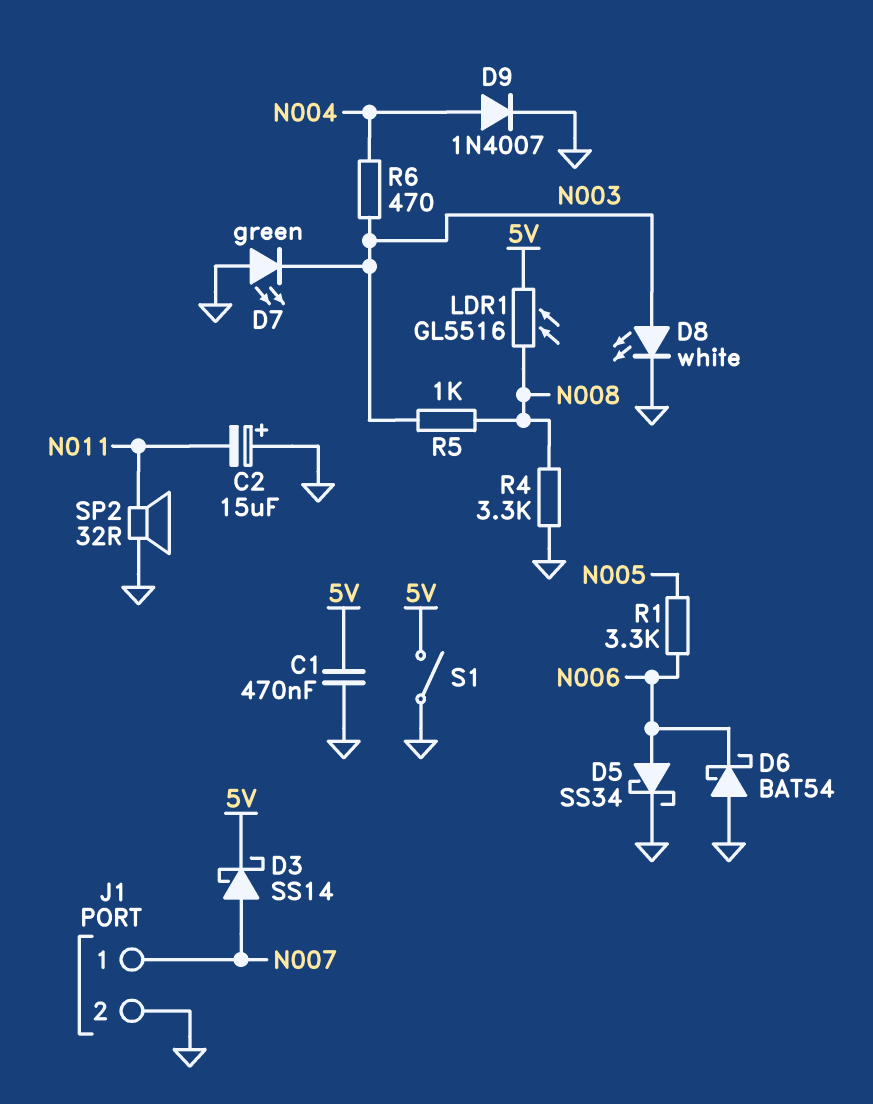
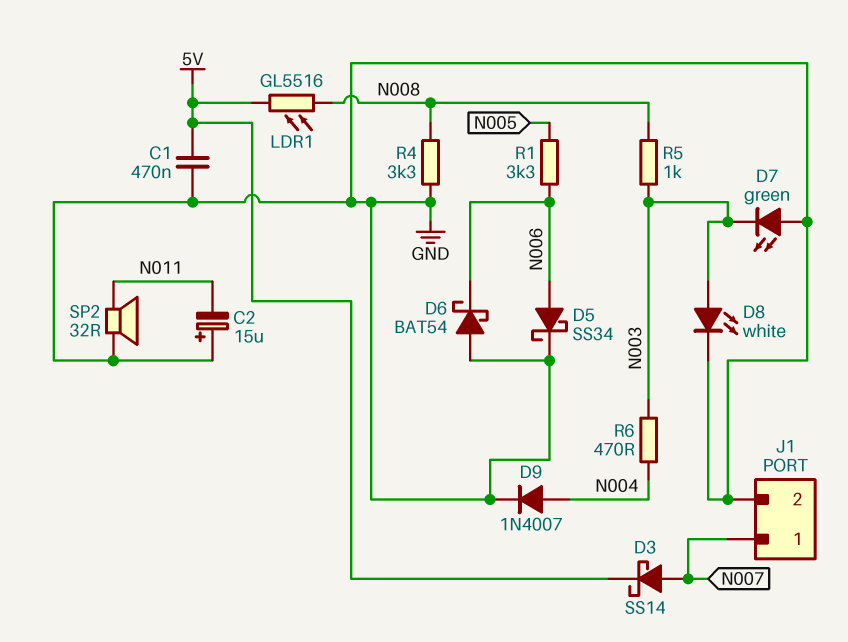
S1: switch (5V, GND) -> none

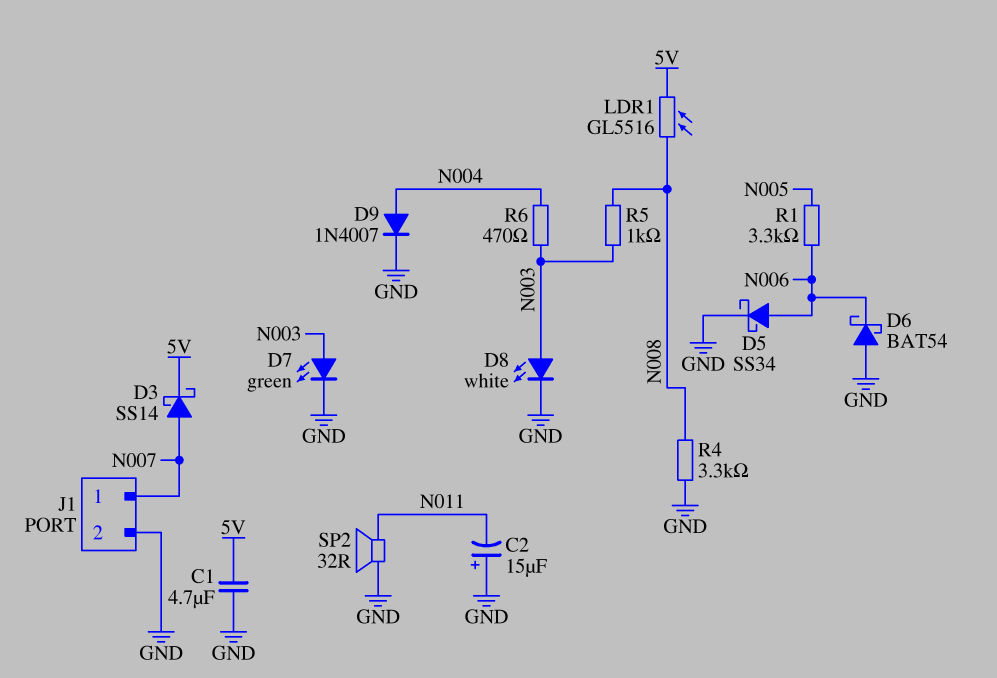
C1: 470nF (5V, GND) -> 4.7uF (5V, GND)
D7: LED green (A GND, K N003) -> LED green (A N003, K GND)

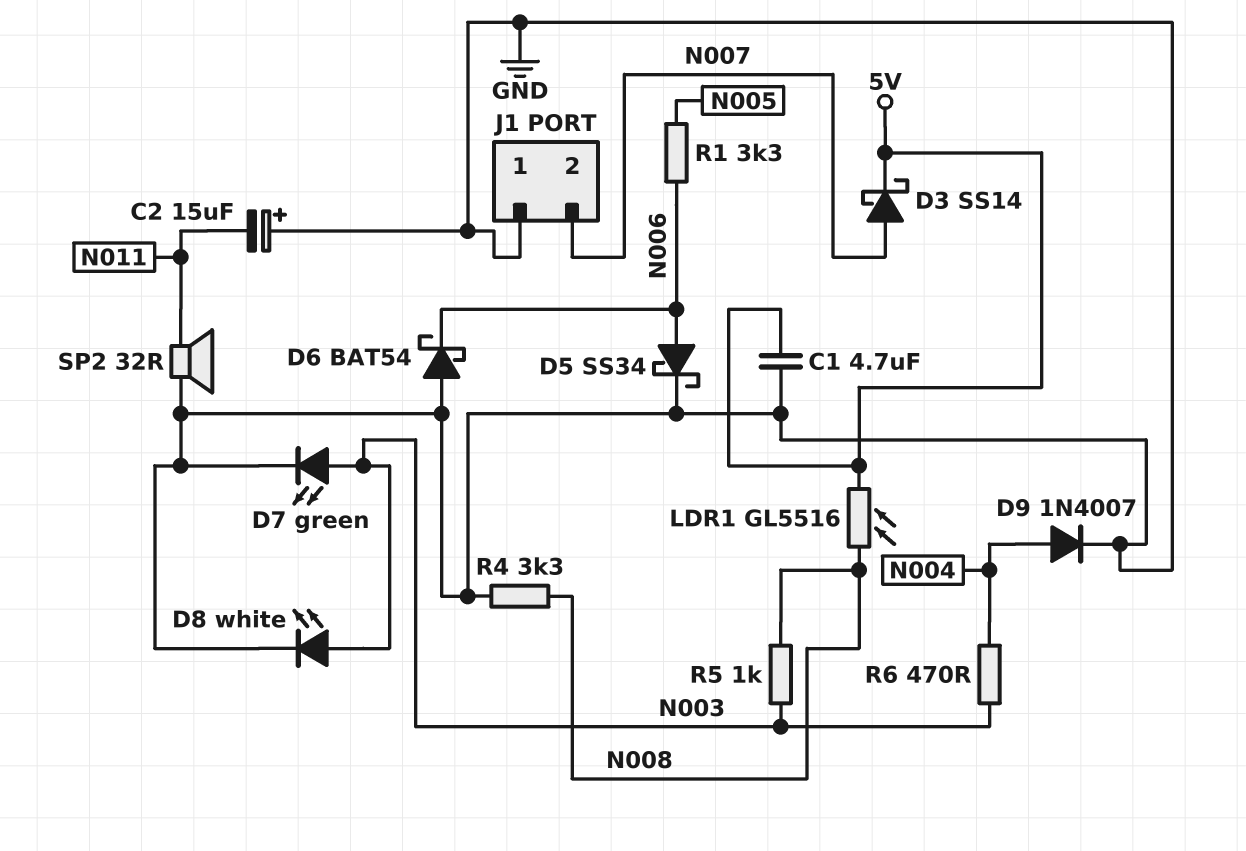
J1 pin 1: N007 -> GND
J1 pin 2: GND -> N007

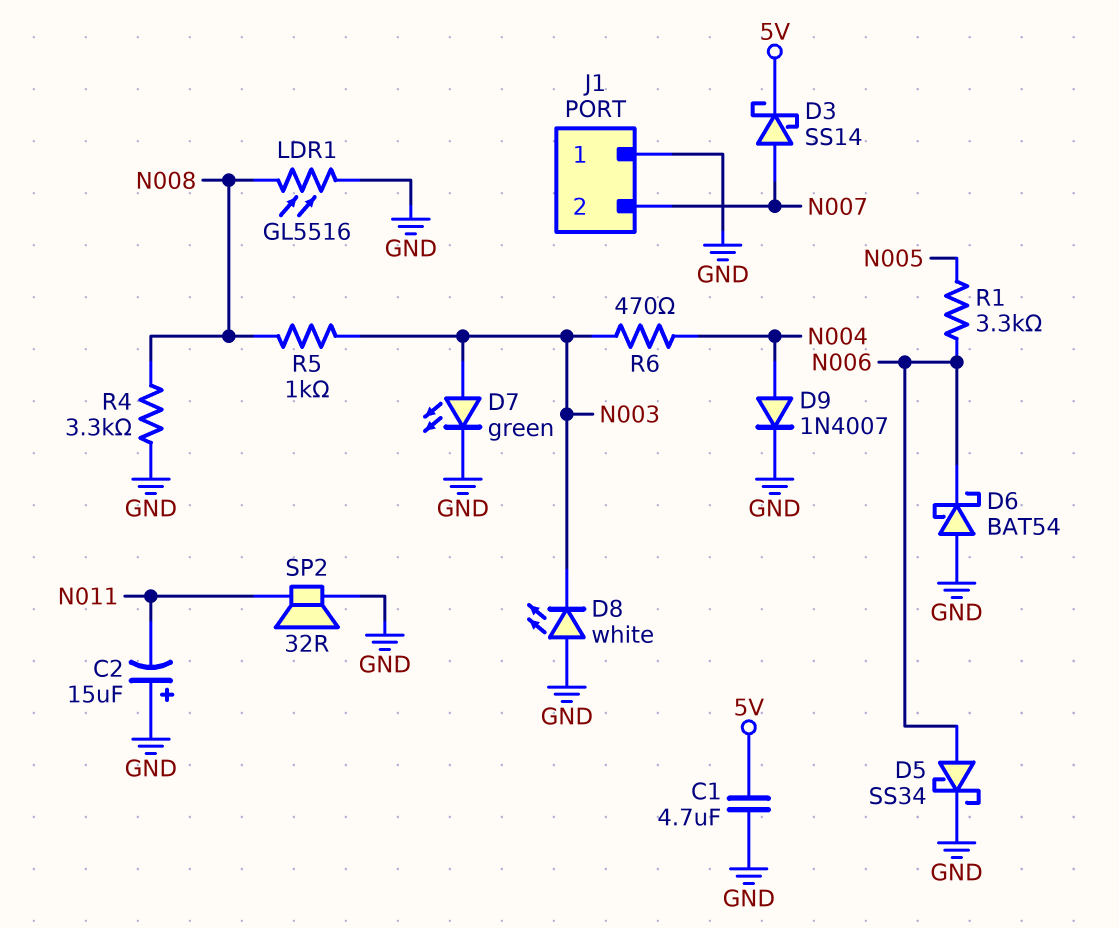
D8: LED white (A N003, K GND) -> LED white (A GND, K N003)
LDR1: GL5516 (5V, N008) -> GL5516 (GND, N008)

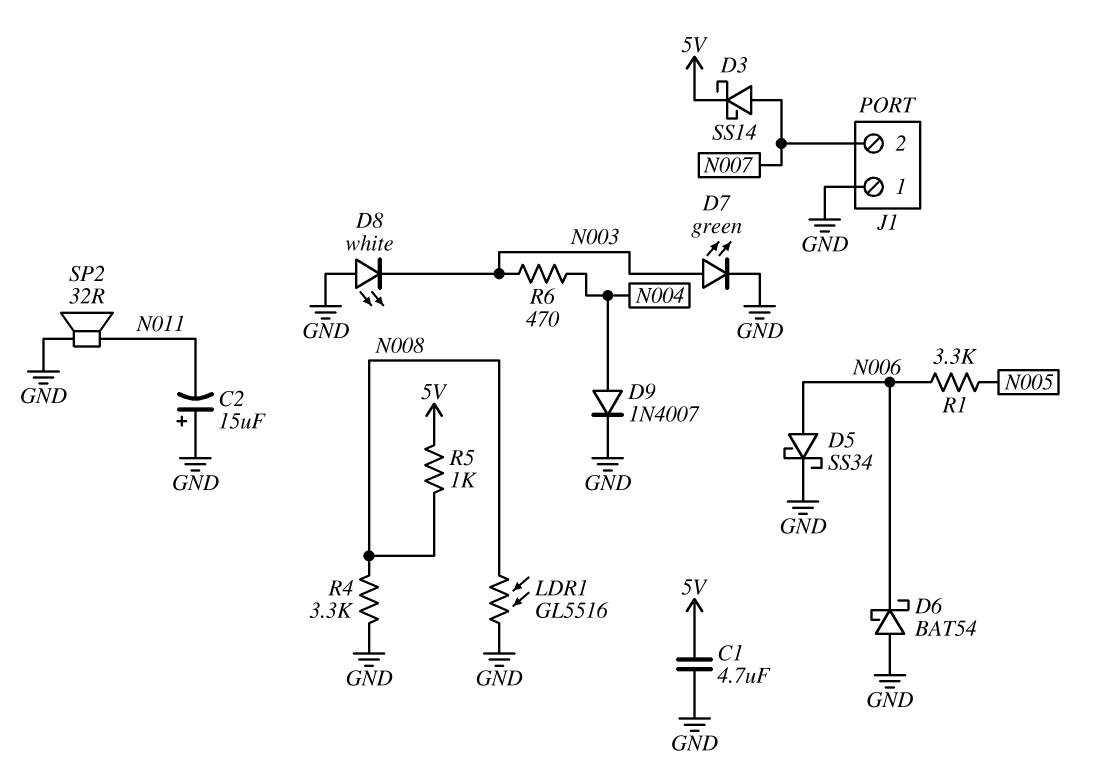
R5: 1k (N003, N008) -> 1k (5V, N008)

